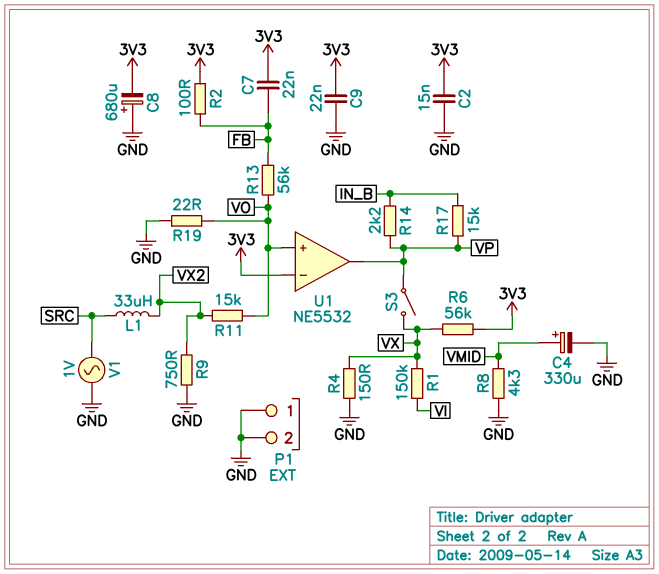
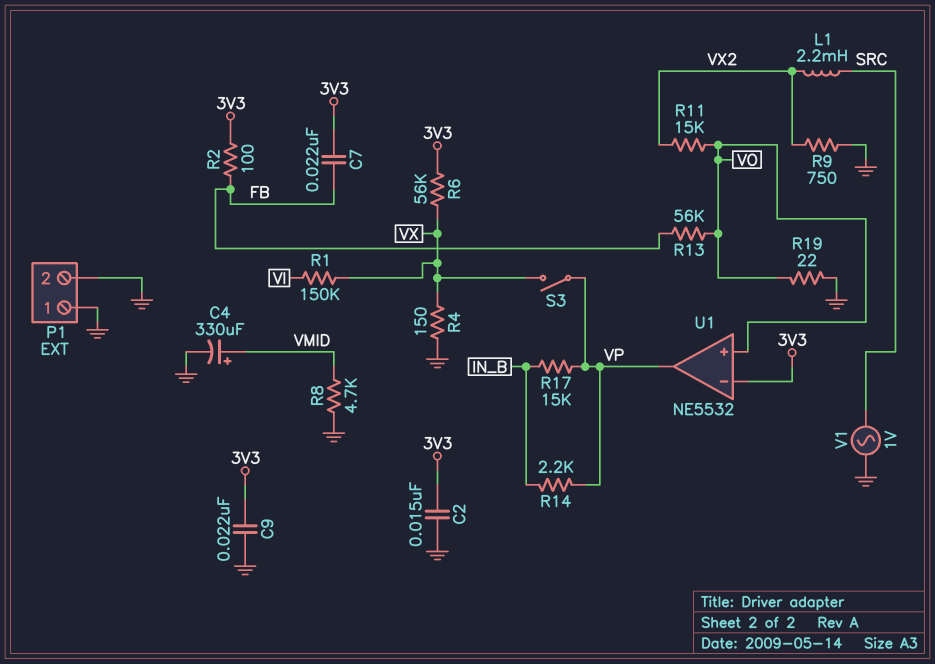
C8: 680uF (plus GND, minus 3V3) -> none
L1: 33uH (SRC, VX2) -> 2.2mH (SRC, VX2)
R8: 4.3k (GND, VMID) -> 4.7k (GND, VMID)

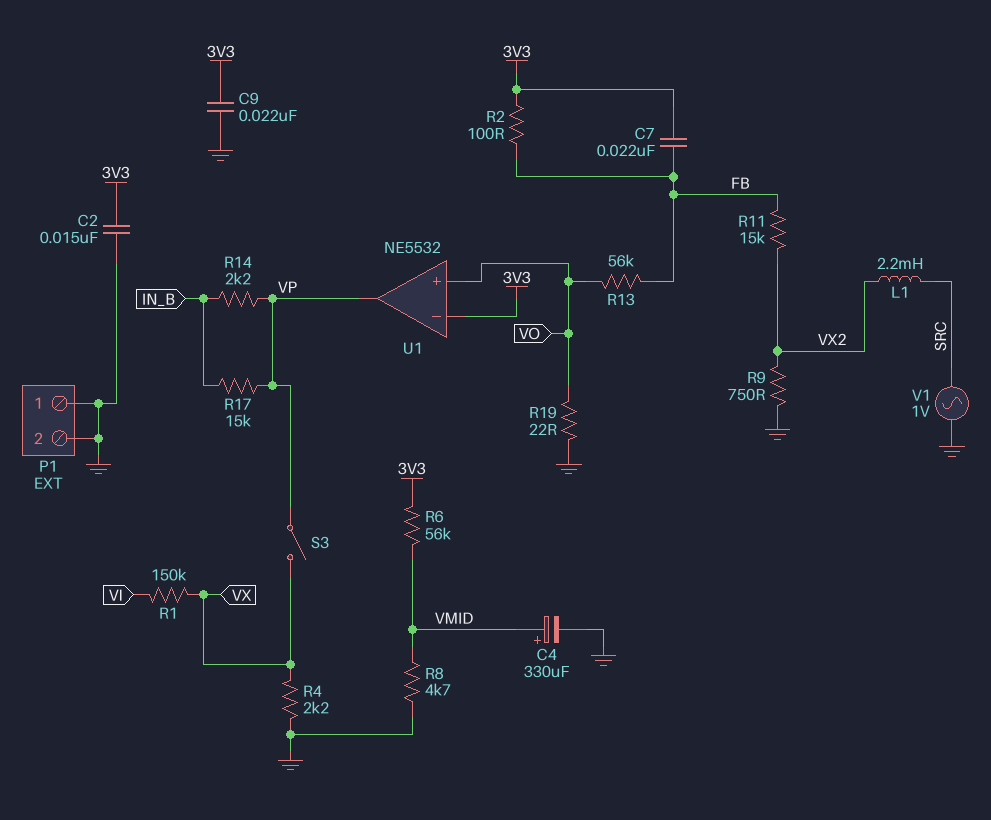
R4: 150 (GND, VX) -> 2.2k (GND, VX)
R6: 56k (3V3, VX) -> 56k (3V3, VMID)
R11: 15k (VO, VX2) -> 15k (FB, VX2)

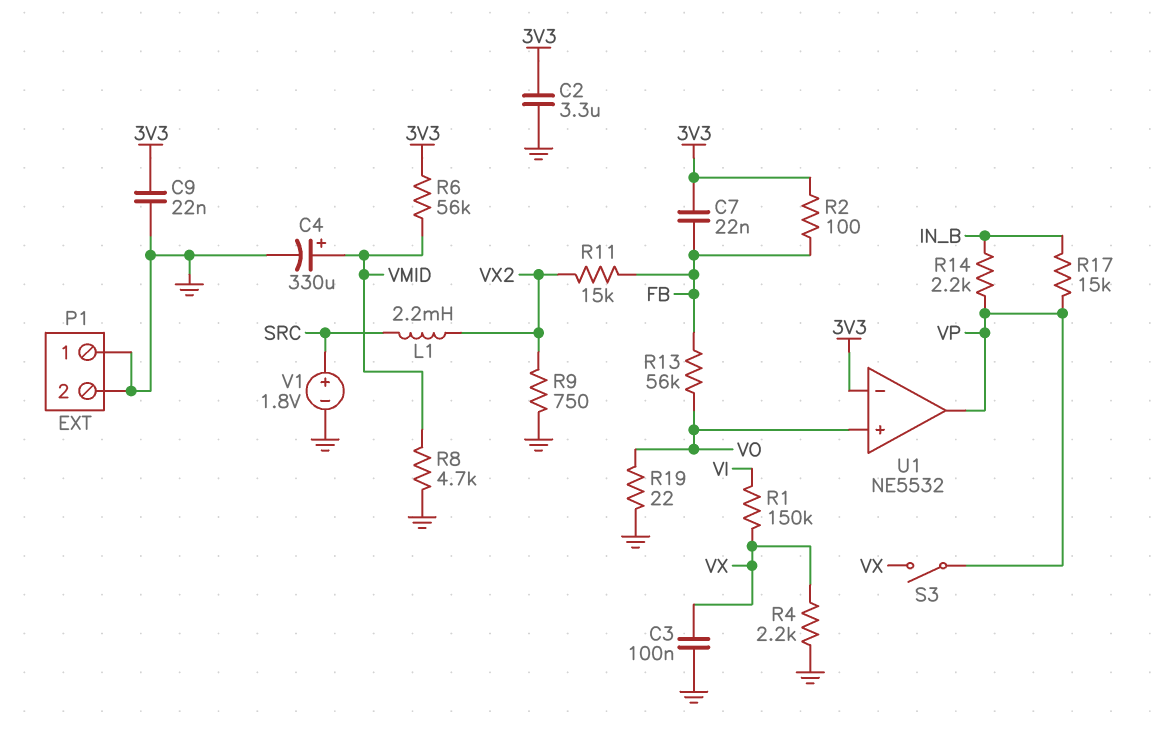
C2: 15nF (3V3, GND) -> 3.3uF (3V3, GND)
C3: none -> 100nF (GND, VX)
V1: AC 1V (GND, SRC) -> 1.8V (plus SRC, minus GND)

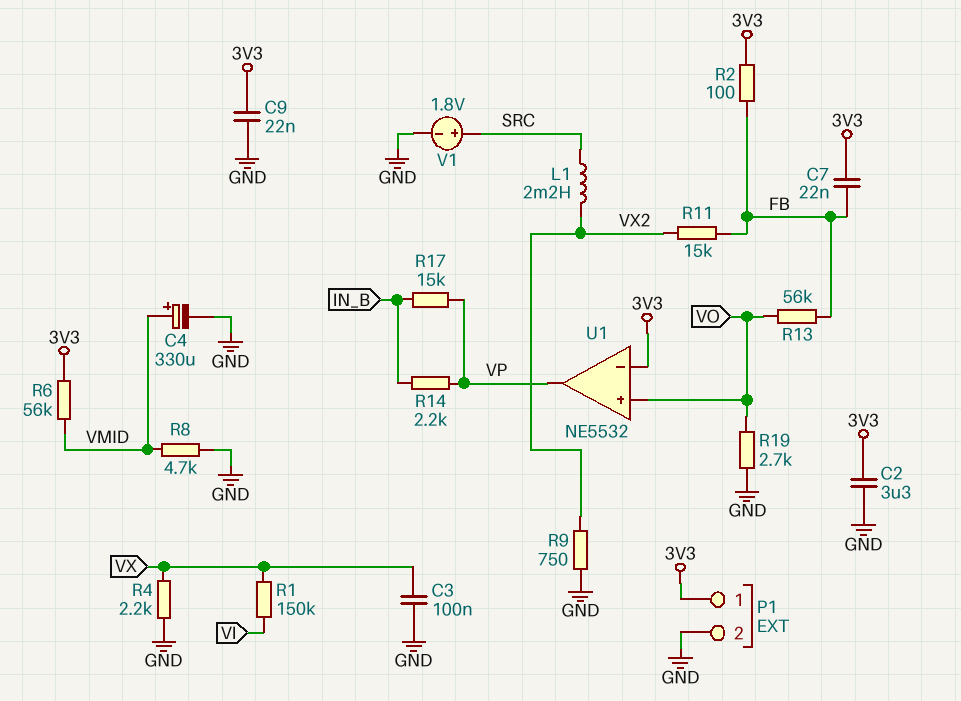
P1 pin 1: GND -> 3V3
R19: 22 (GND, VO) -> 2.7k (GND, VO)
S3: switch (VP, VX) -> none

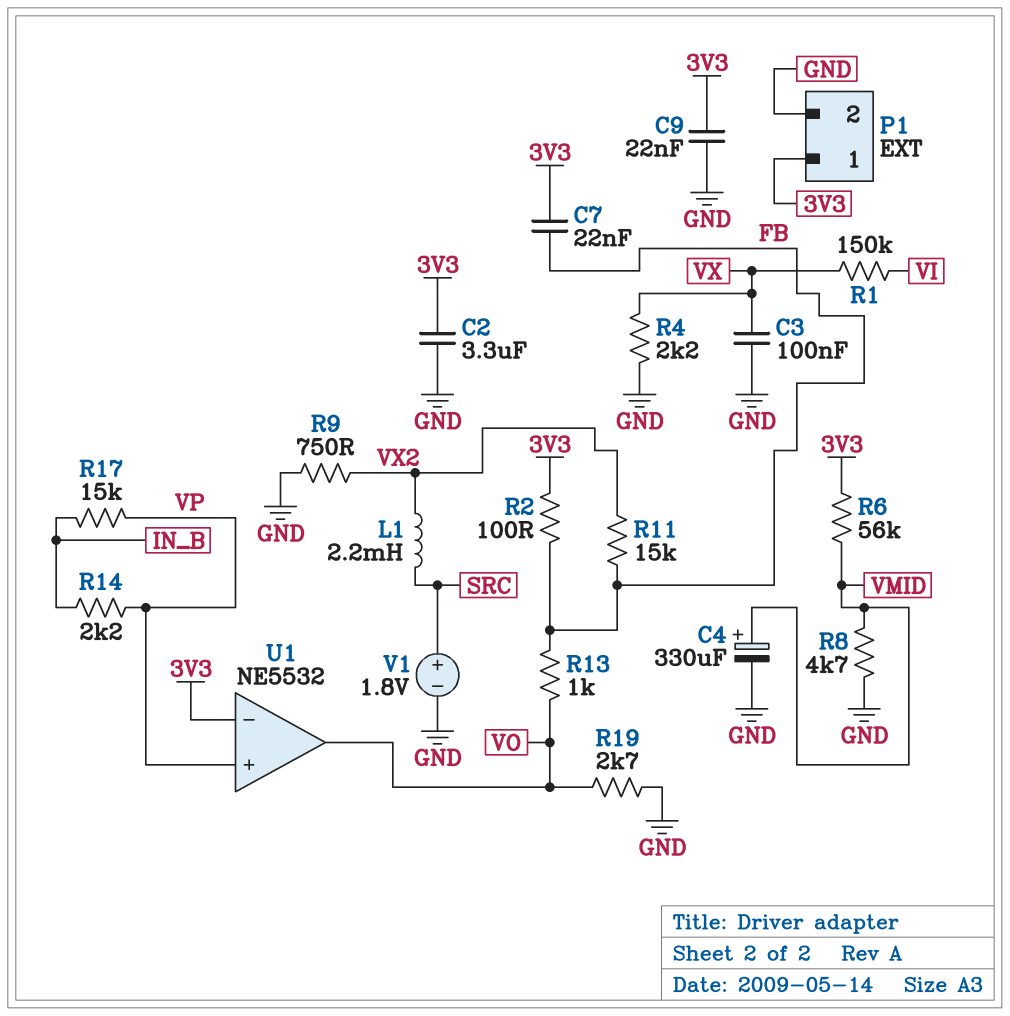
R13: 56k (FB, VO) -> 1k (FB, VO)
U1 pin in+: VO -> VP
U1 pin out: VP -> VO

